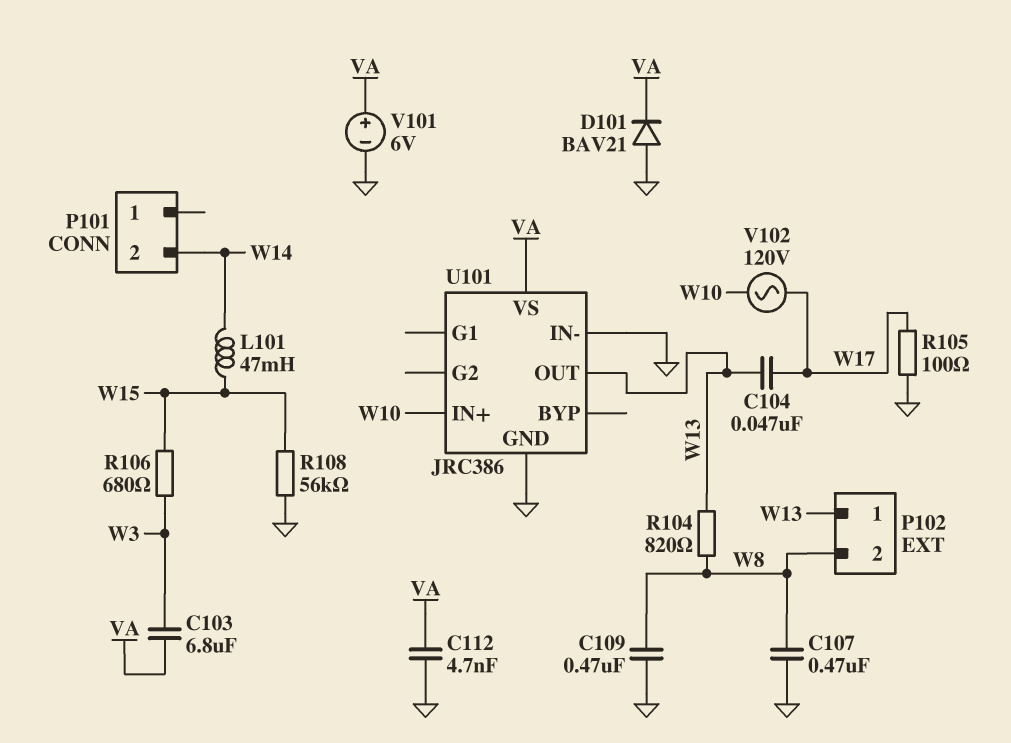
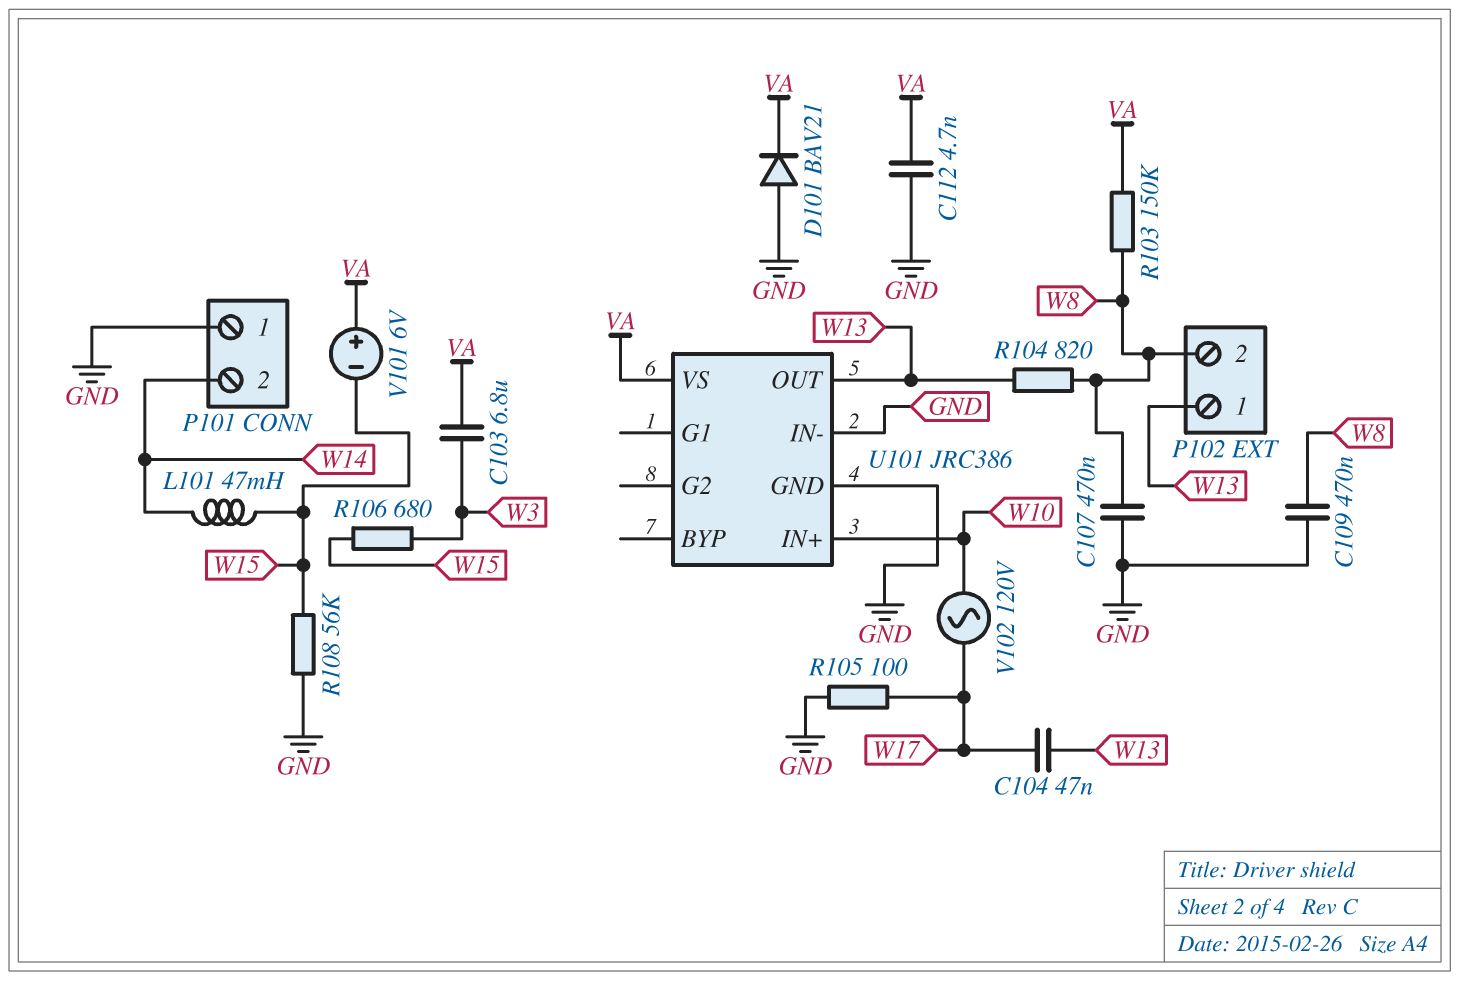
P101 pin 1: none -> GND
R103: none -> 150k (VA, W8)
V101: 6V (plus VA, minus GND) -> 6V (plus VA, minus W15)

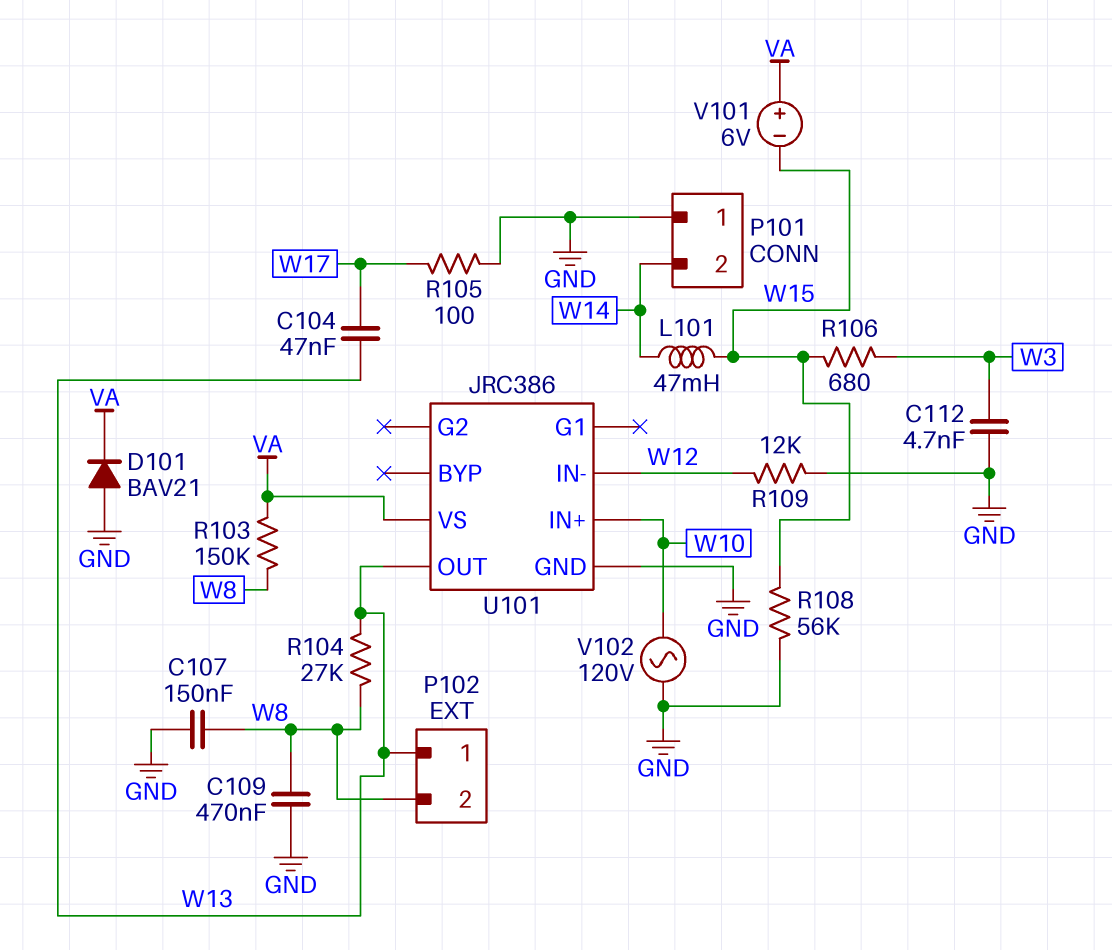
C103: 6.8uF (VA, W3) -> none
C107: 470nF (GND, W8) -> 150nF (GND, W8)
C112: 4.7nF (GND, VA) -> 4.7nF (GND, W3)
R104: 820 (W8, W13) -> 27k (W8, W13)
R109: none -> 12k (GND, W12)
U101 pin IN-: GND -> W12
V102: AC 120V (W10, W17) -> AC 120V (GND, W10)

